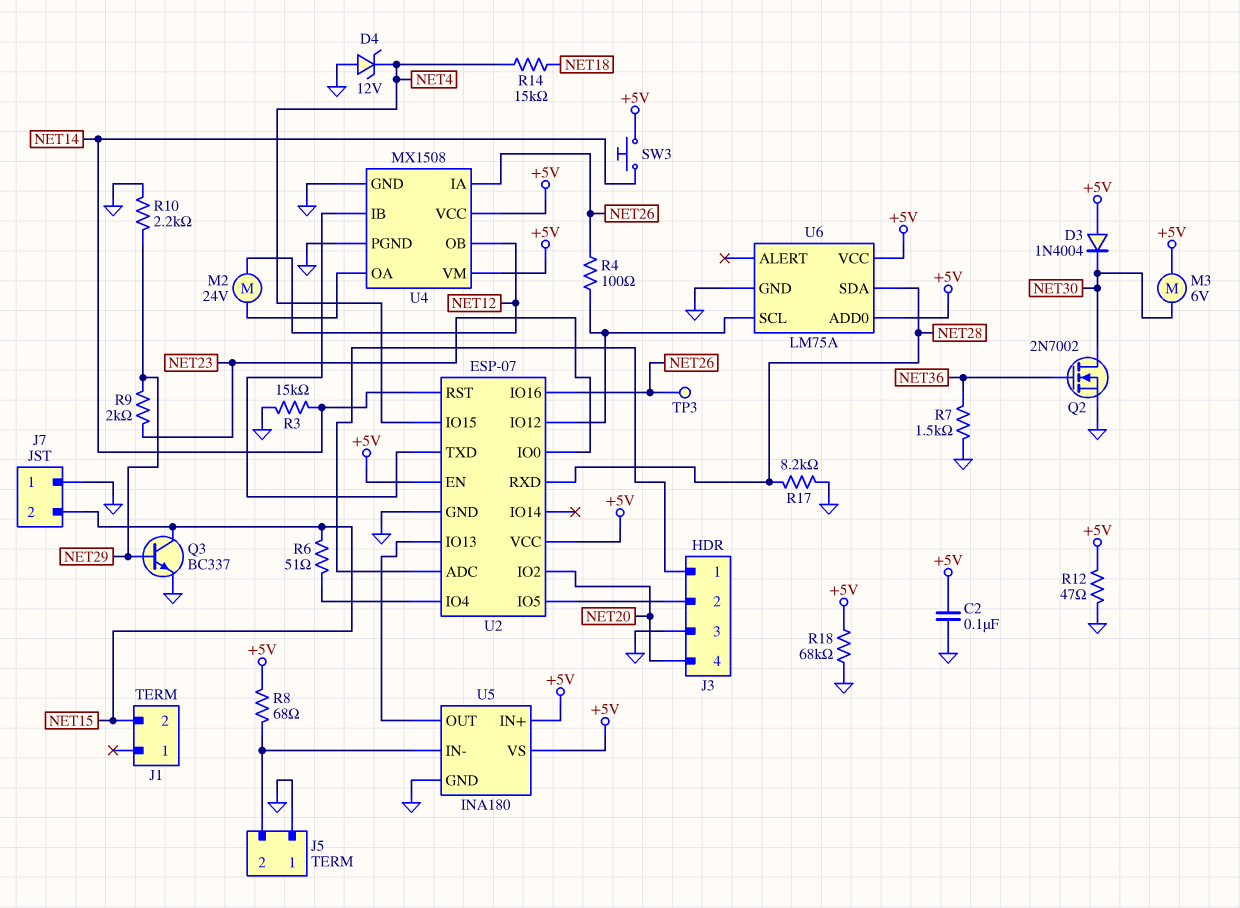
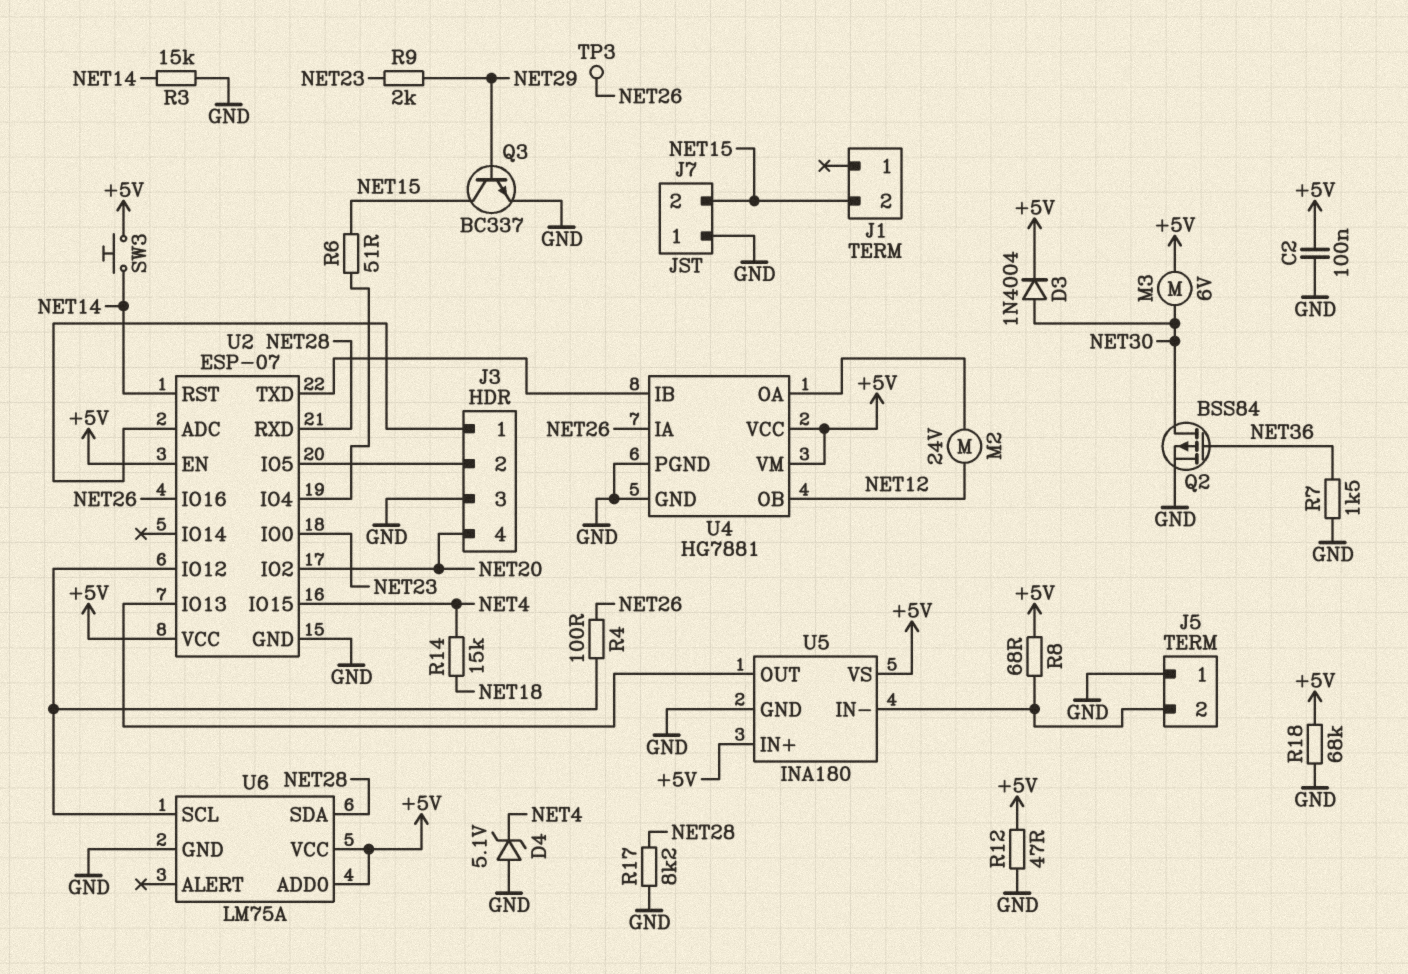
D3: diode 1N4004 (A +5V, K NET30) -> diode 1N4004 (A NET30, K +5V)
D4: zener 12V (A GND, K NET4) -> zener 5.1V (A GND, K NET4)
Q2: NMOS 2N7002 (G NET36, D NET30, S GND) -> PMOS BSS84 (G NET36, D NET30, S GND)
R10: 2.2k (GND, NET29) -> none
U4: MX1508 -> HG7881

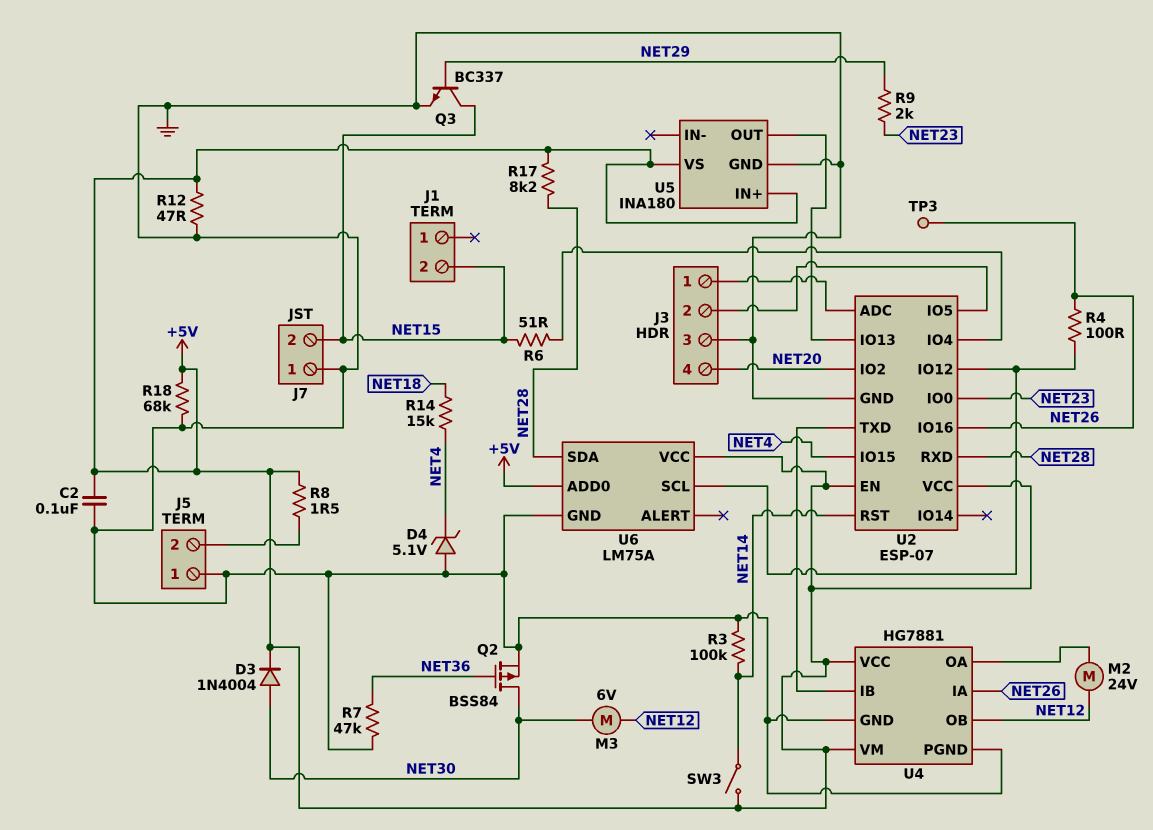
M3: motor 6V (+5V, NET30) -> motor 6V (NET12, NET30)
R3: 15k (GND, NET14) -> 100k (GND, NET14)
R7: 1.5k (GND, NET36) -> 47k (GND, NET36)
R8: 68 (+5V, J5/2) -> 1.5 (+5V, J5/2)
R17: 8.2k (GND, NET28) -> 8.2k (+5V, NET28)
SW3: button (+5V, NET14) -> switch (+5V, NET14)
U5 pin IN-: J5/2 -> none

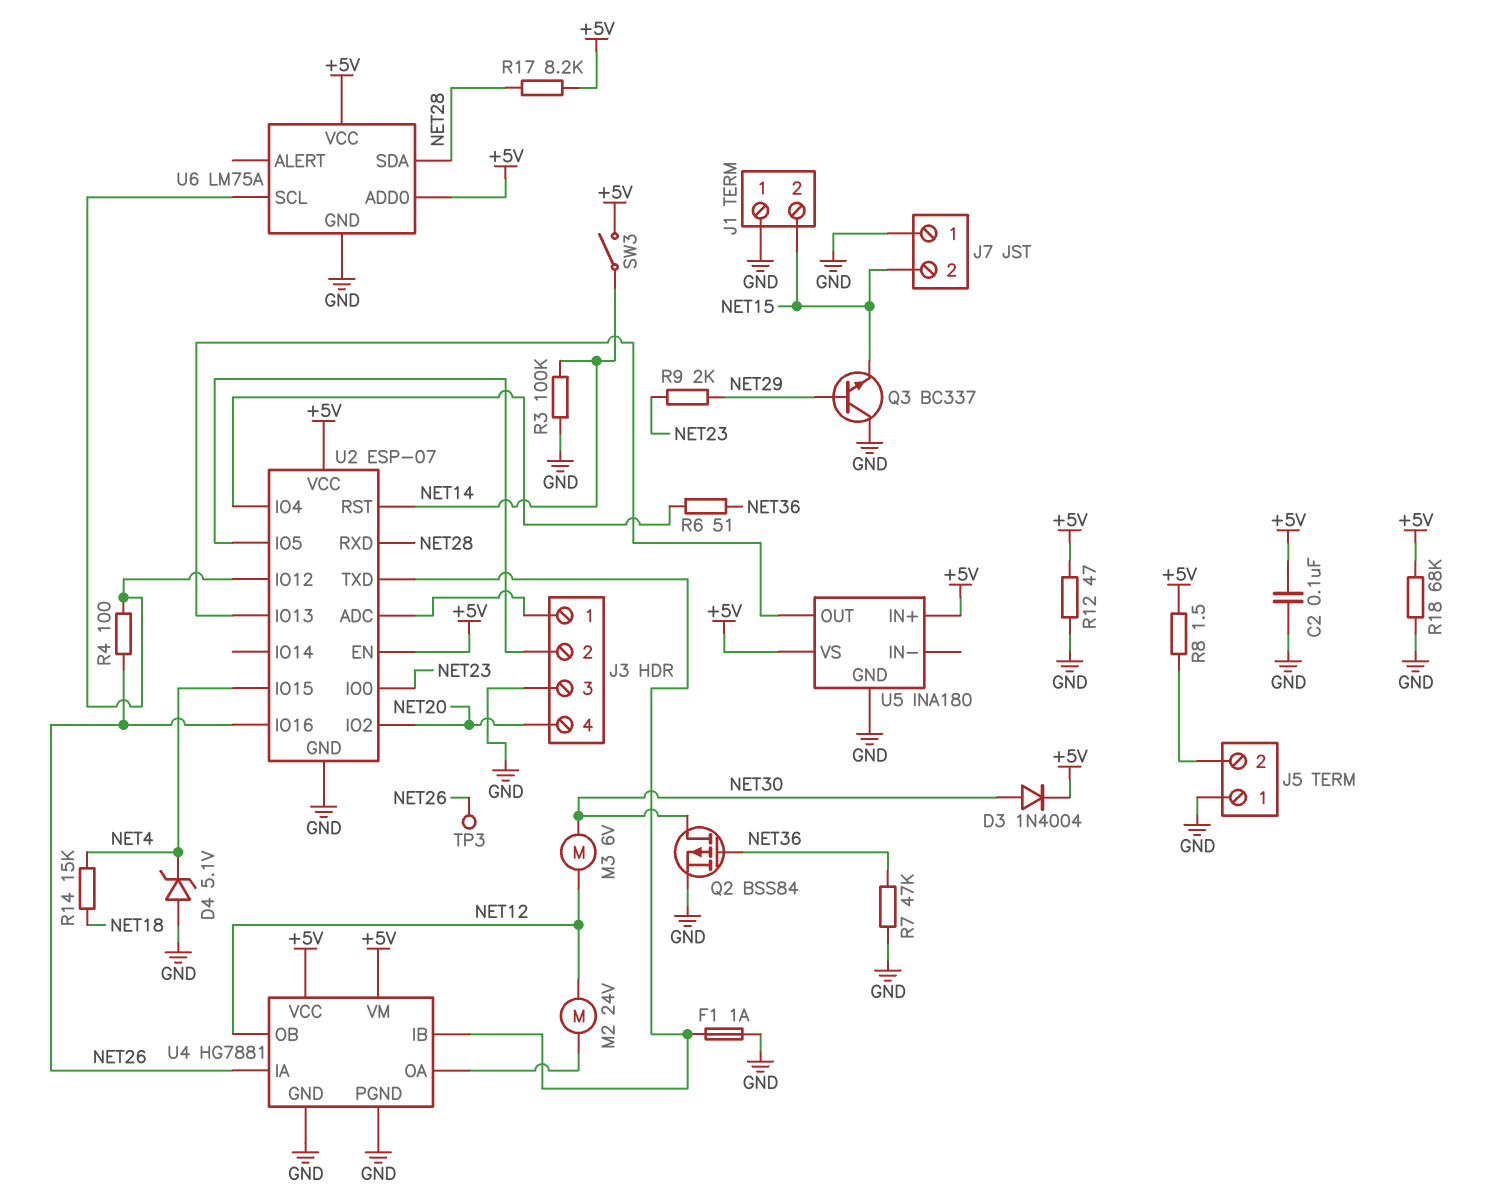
F1: none -> 1A (GND, U2/TXD)
J1 pin 1: none -> GND
Q3: NPN BC337 (B NET29, C NET15, E GND) -> NPN BC337 (B NET29, C GND, E NET15)
R6: 51 (NET15, U2/IO4) -> 51 (NET36, U2/IO4)

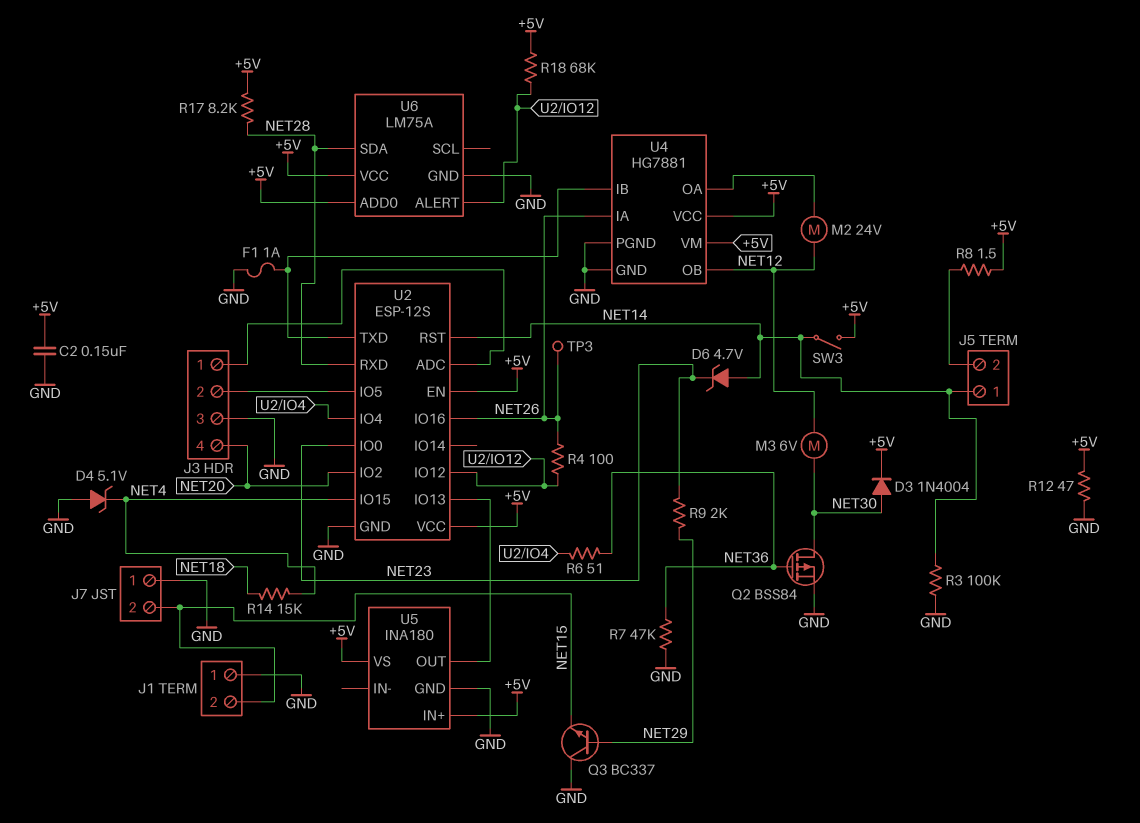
C2: 100nF (+5V, GND) -> 150nF (+5V, GND)
D6: none -> zener 4.7V (A NET14, K NET23)
J5 pin 1: GND -> NET14
R18: 68k (+5V, GND) -> 68k (+5V, U2/IO12)
U2: ESP-07 -> ESP-12S
U6 pin ALERT: none -> U2/IO12
U6 pin SCL: U2/IO12 -> none

